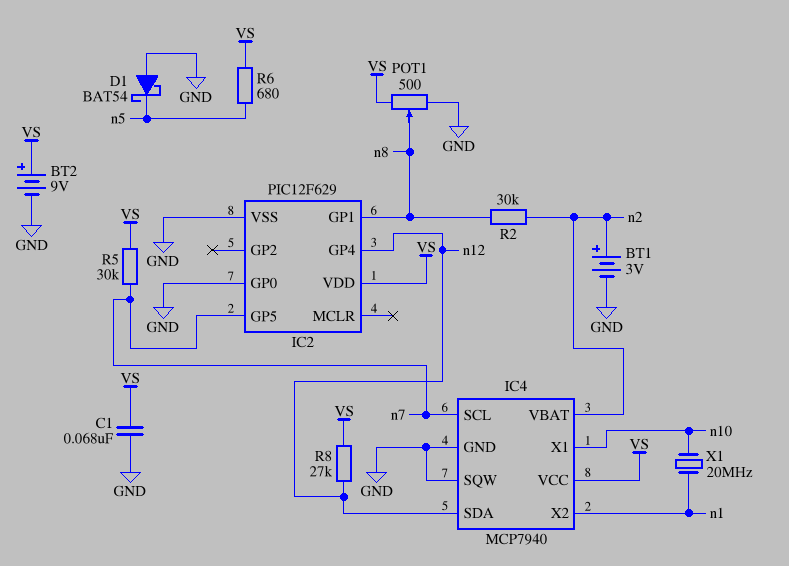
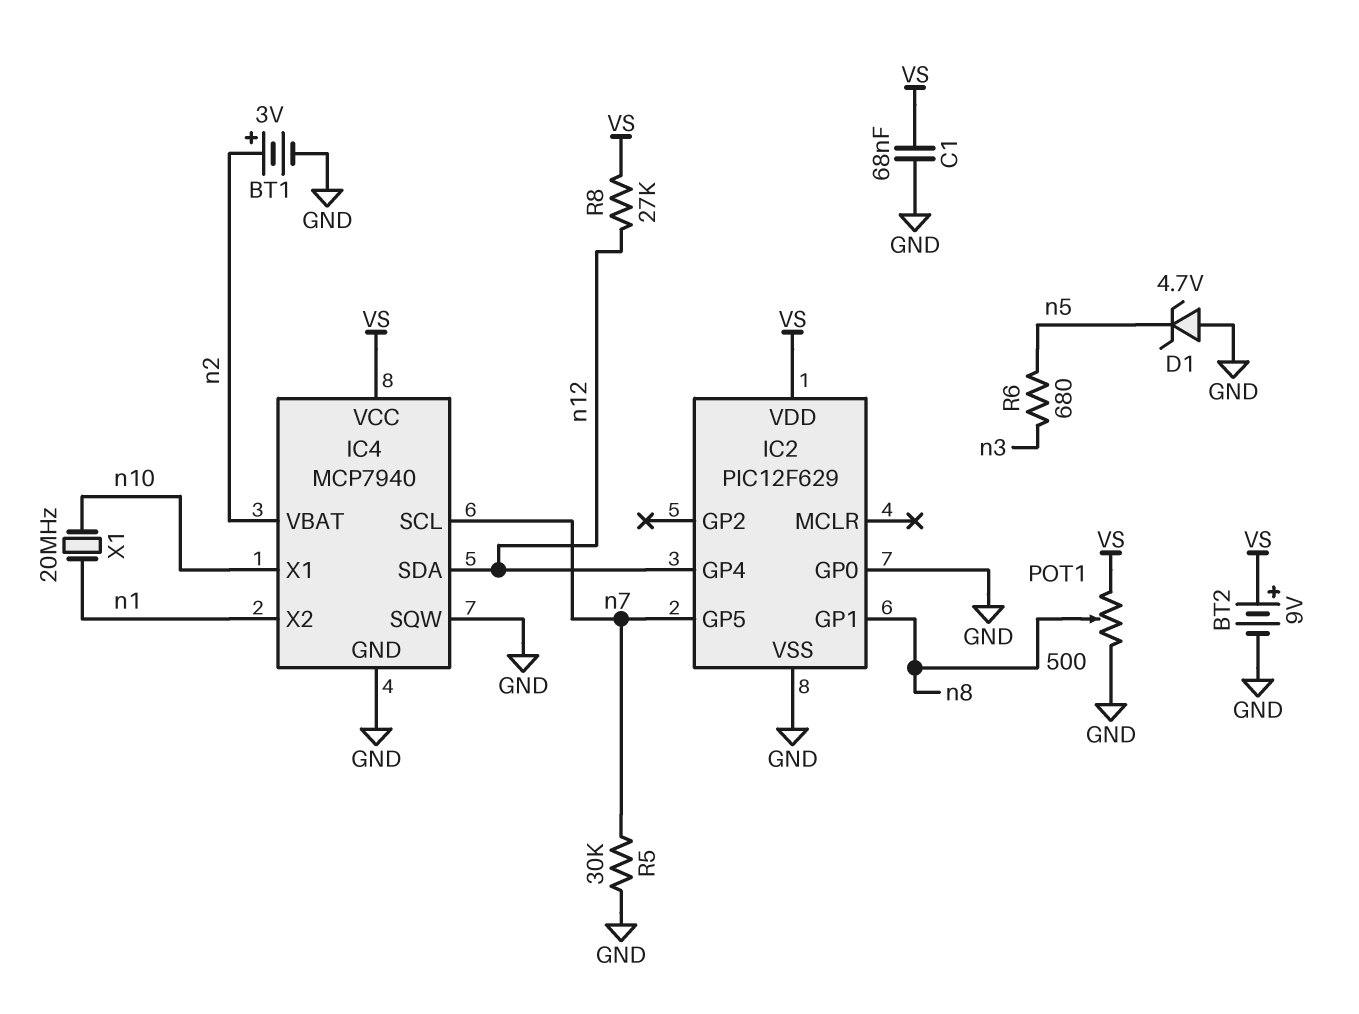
D1: schottky BAT54 (A GND, K n5) -> zener 4.7V (A GND, K n5)
R2: 30k (n2, n8) -> none
R5: 30k (VS, n7) -> 30k (GND, n7)
R6: 680 (VS, n5) -> 680 (n3, n5)

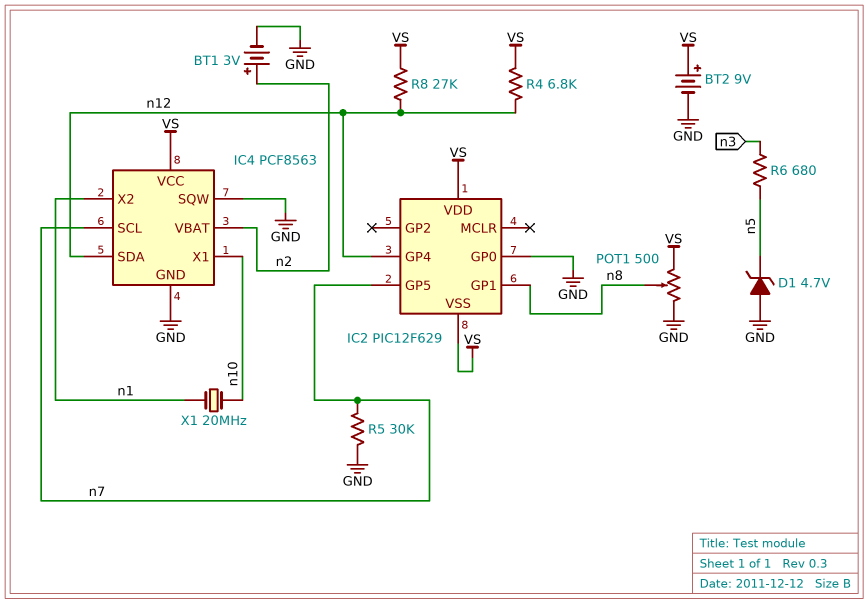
C1: 68nF (GND, VS) -> none
IC2 pin VSS: GND -> VS
IC4: MCP7940 -> PCF8563
R4: none -> 6.8k (VS, n12)

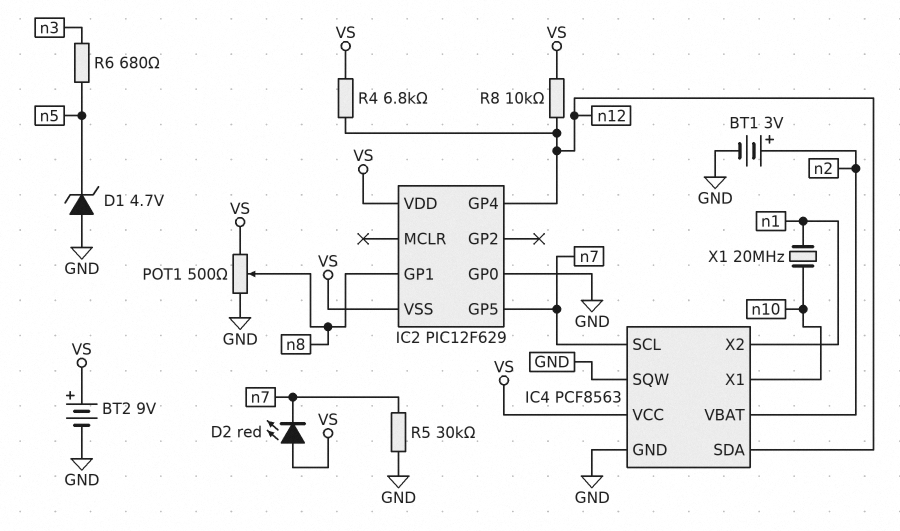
D2: none -> LED red (A VS, K n7)
R8: 27k (VS, n12) -> 10k (VS, n12)

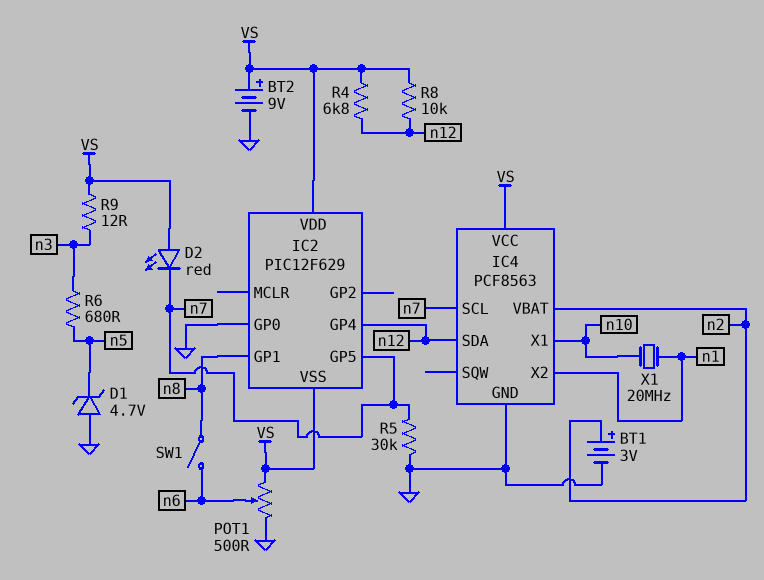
IC4 pin SQW: GND -> none
POT1: 500 (GND, VS, wiper n8) -> 500 (GND, VS, wiper n6)
R9: none -> 12 (VS, n3)
SW1: none -> switch (n6, n8)

